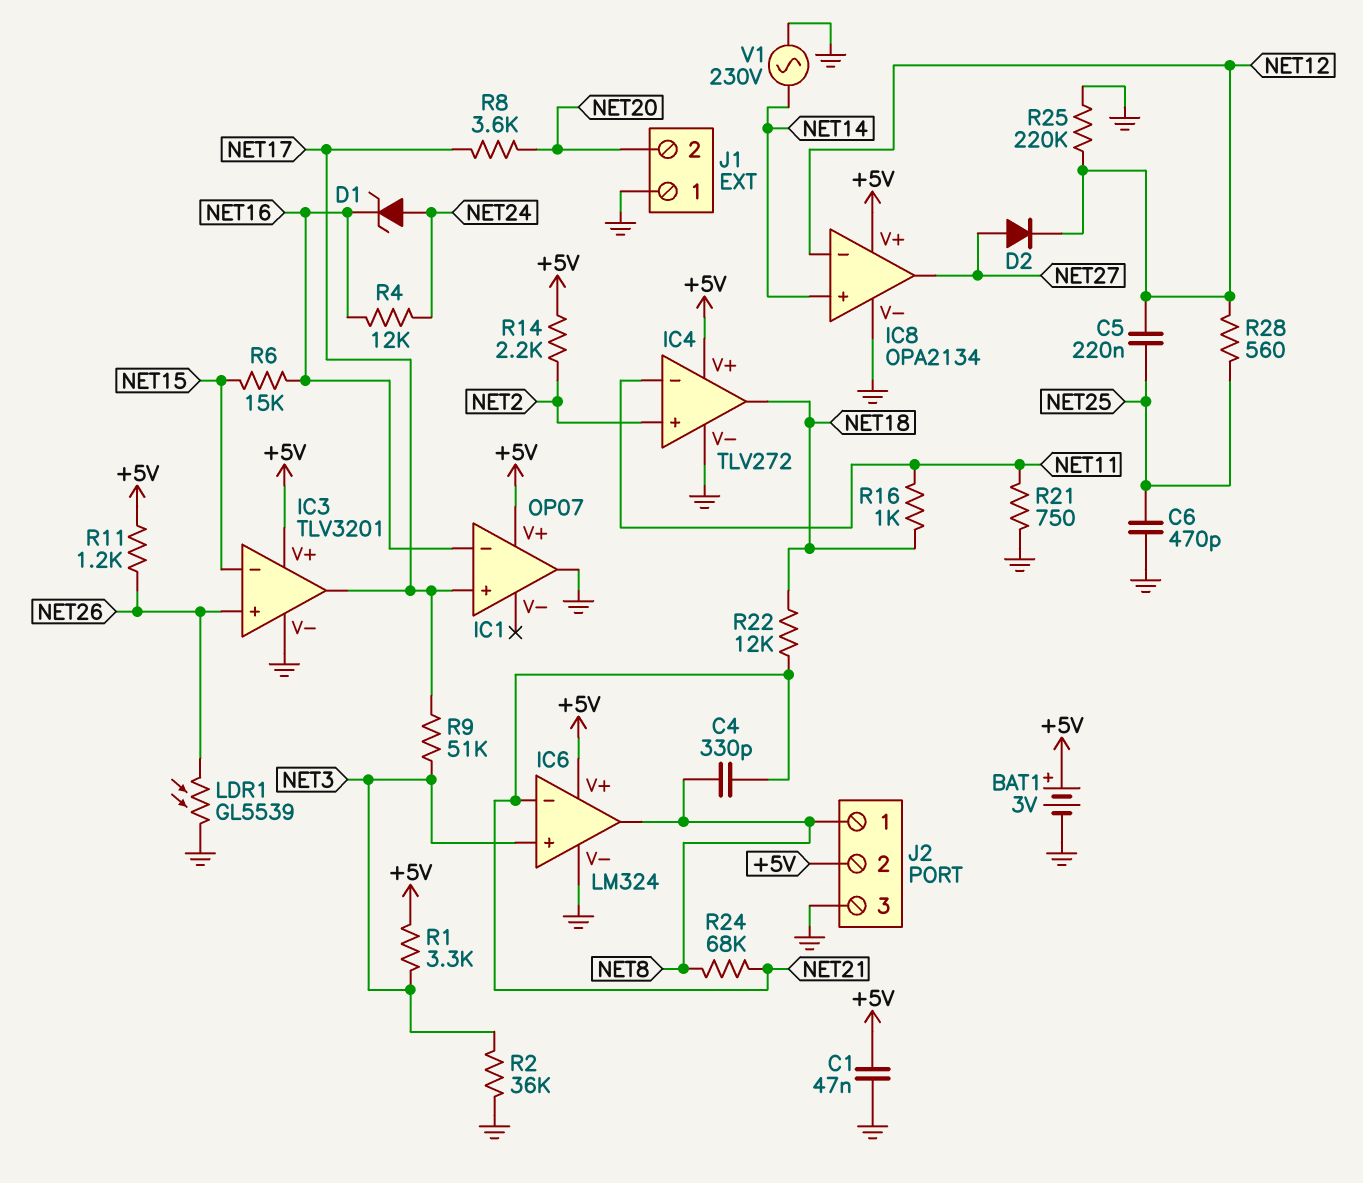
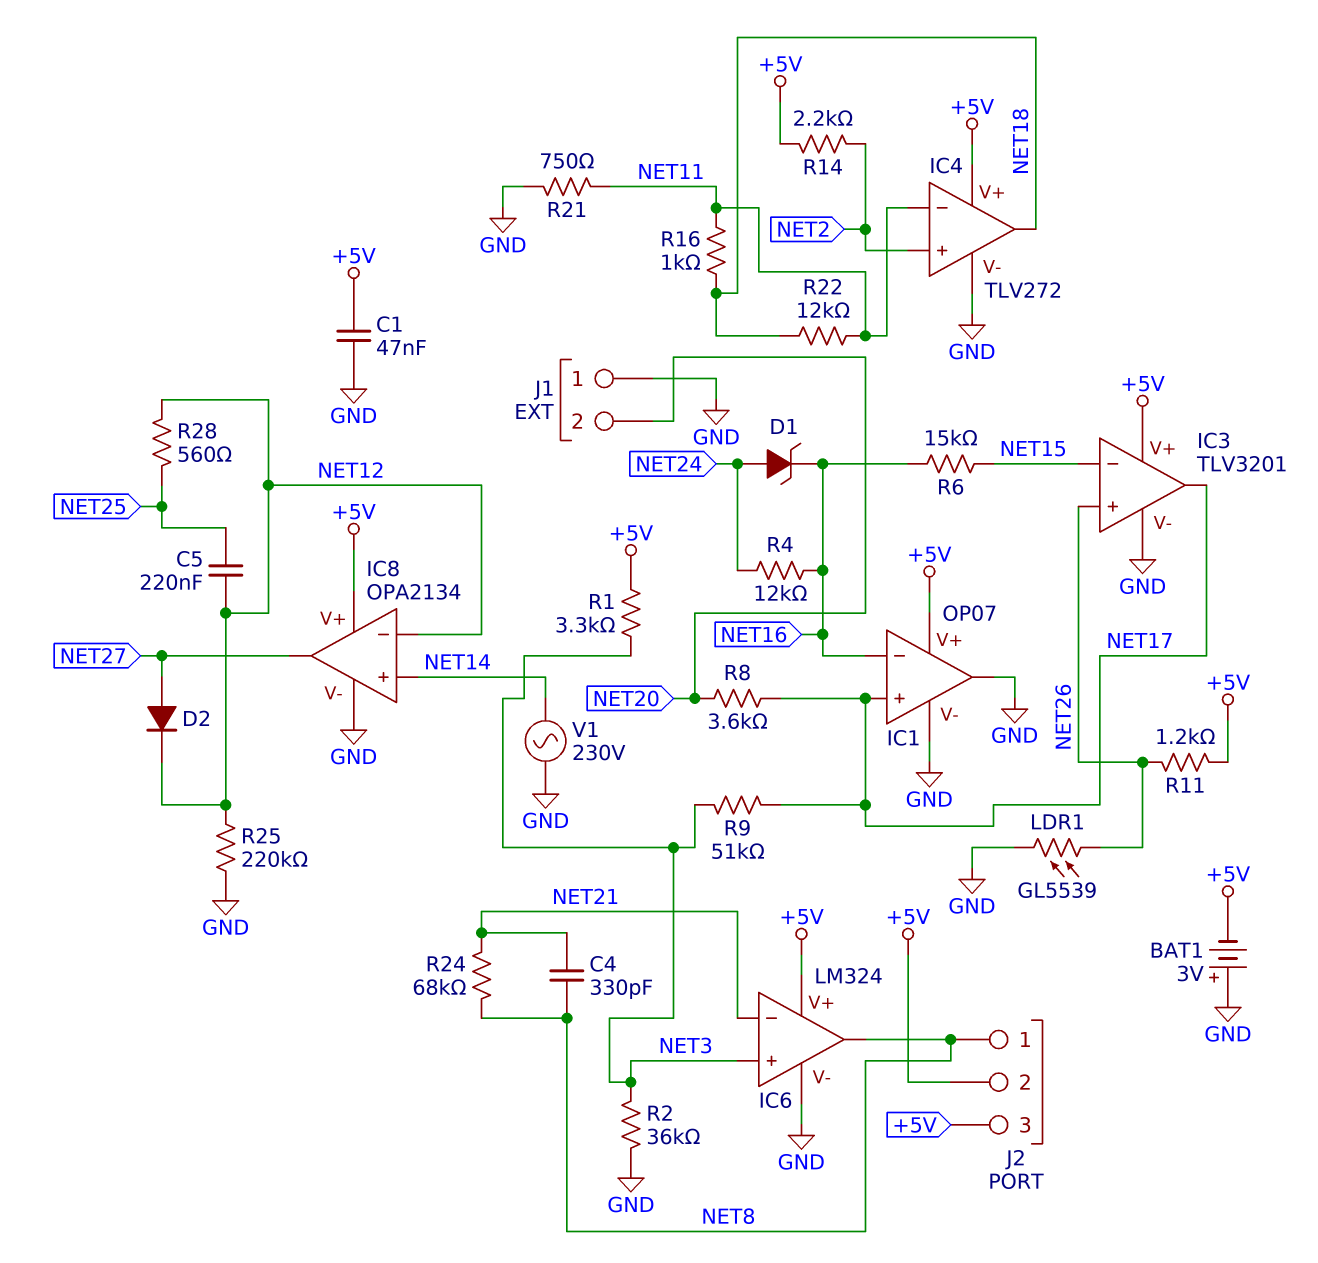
BAT1: 3V (plus +5V, minus GND) -> 3V (plus GND, minus +5V)
C6: 470pF (GND, NET25) -> none
IC1 pin V-: none -> GND
J2 pin 3: GND -> +5V
R22: 12k (NET18, NET21) -> 12k (NET11, NET18)

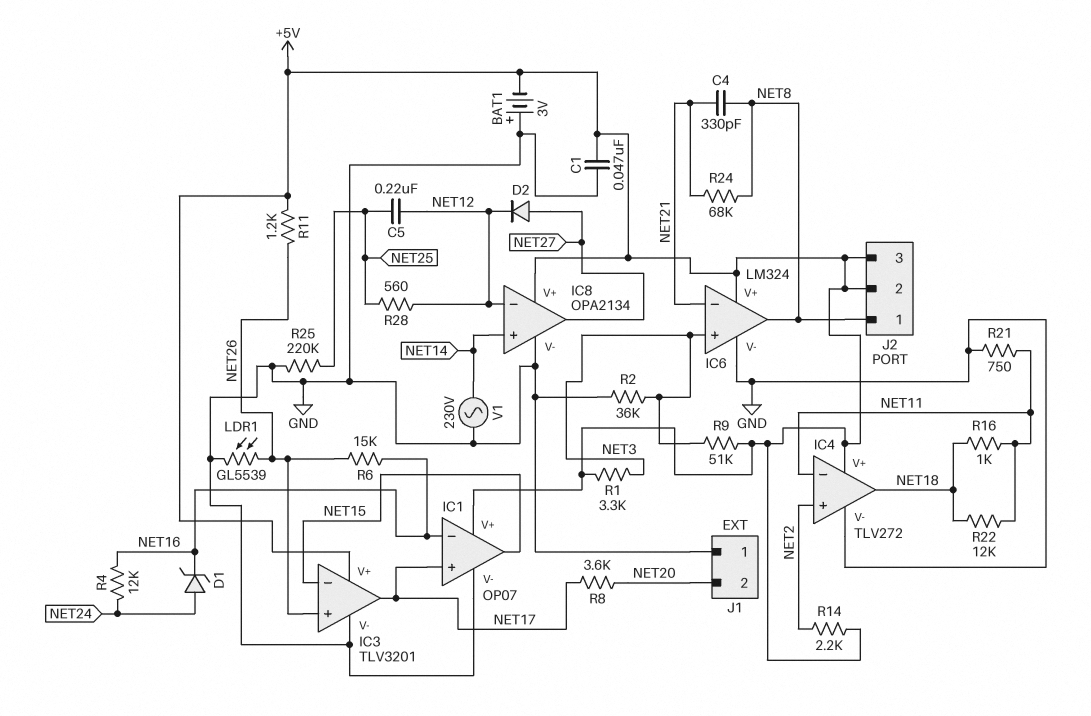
IC1 pin out: GND -> NET15
R6: 15k (NET15, NET16) -> 15k (NET16, NET26)
R9: 51k (NET3, NET17) -> 51k (+5V, NET3)
R25: 220k (GND, NET12) -> 220k (GND, NET25)

